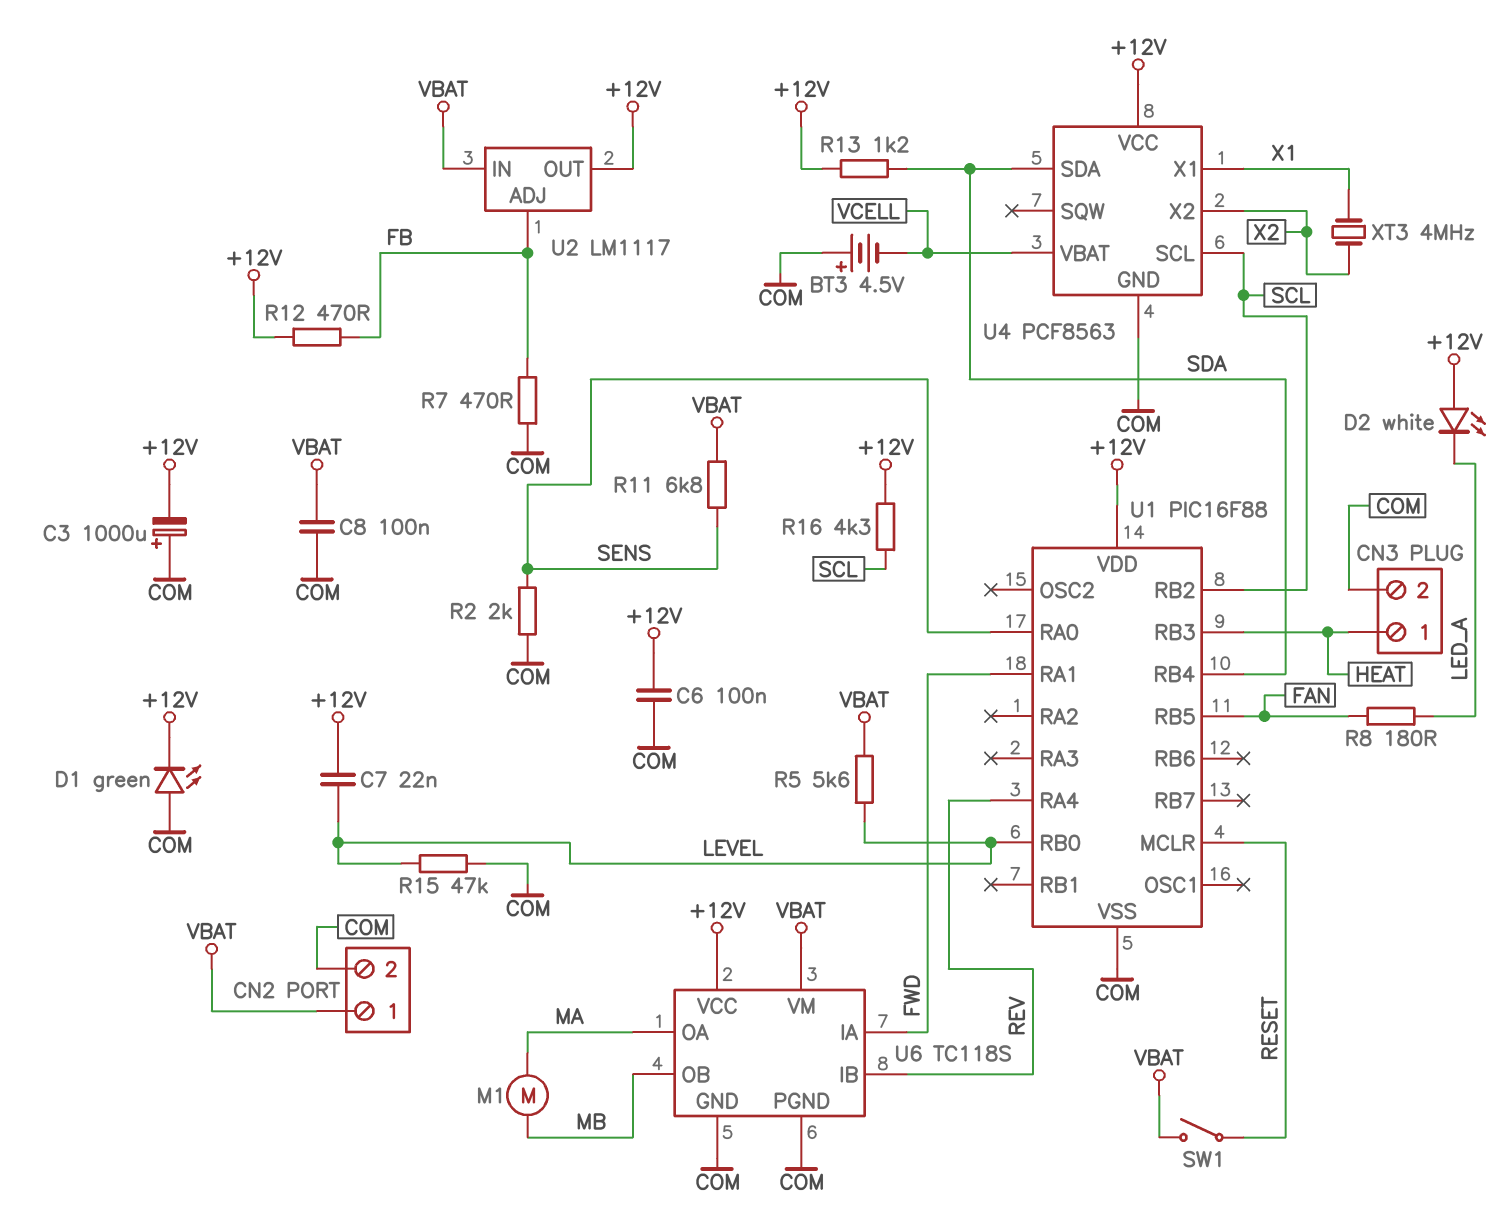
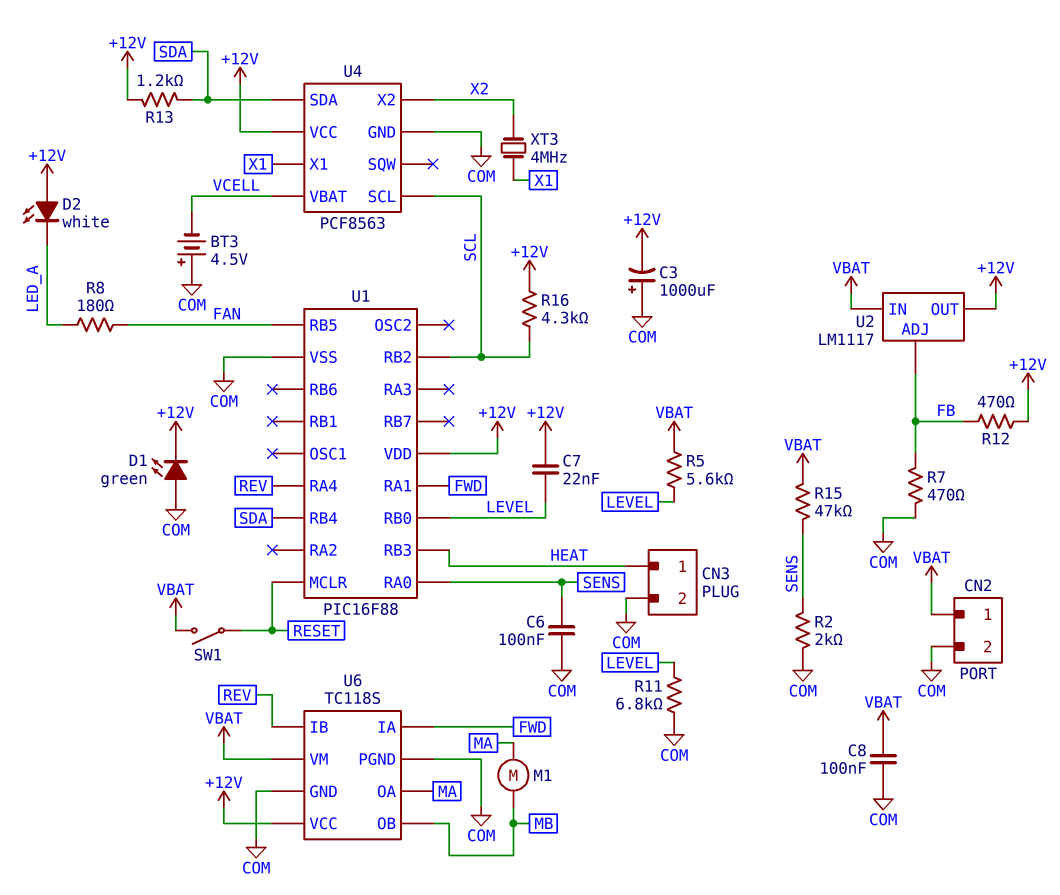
C6: 100nF (+12V, COM) -> 100nF (COM, SENS)
R11: 6.8k (SENS, VBAT) -> 6.8k (COM, LEVEL)
R15: 47k (COM, LEVEL) -> 47k (SENS, VBAT)

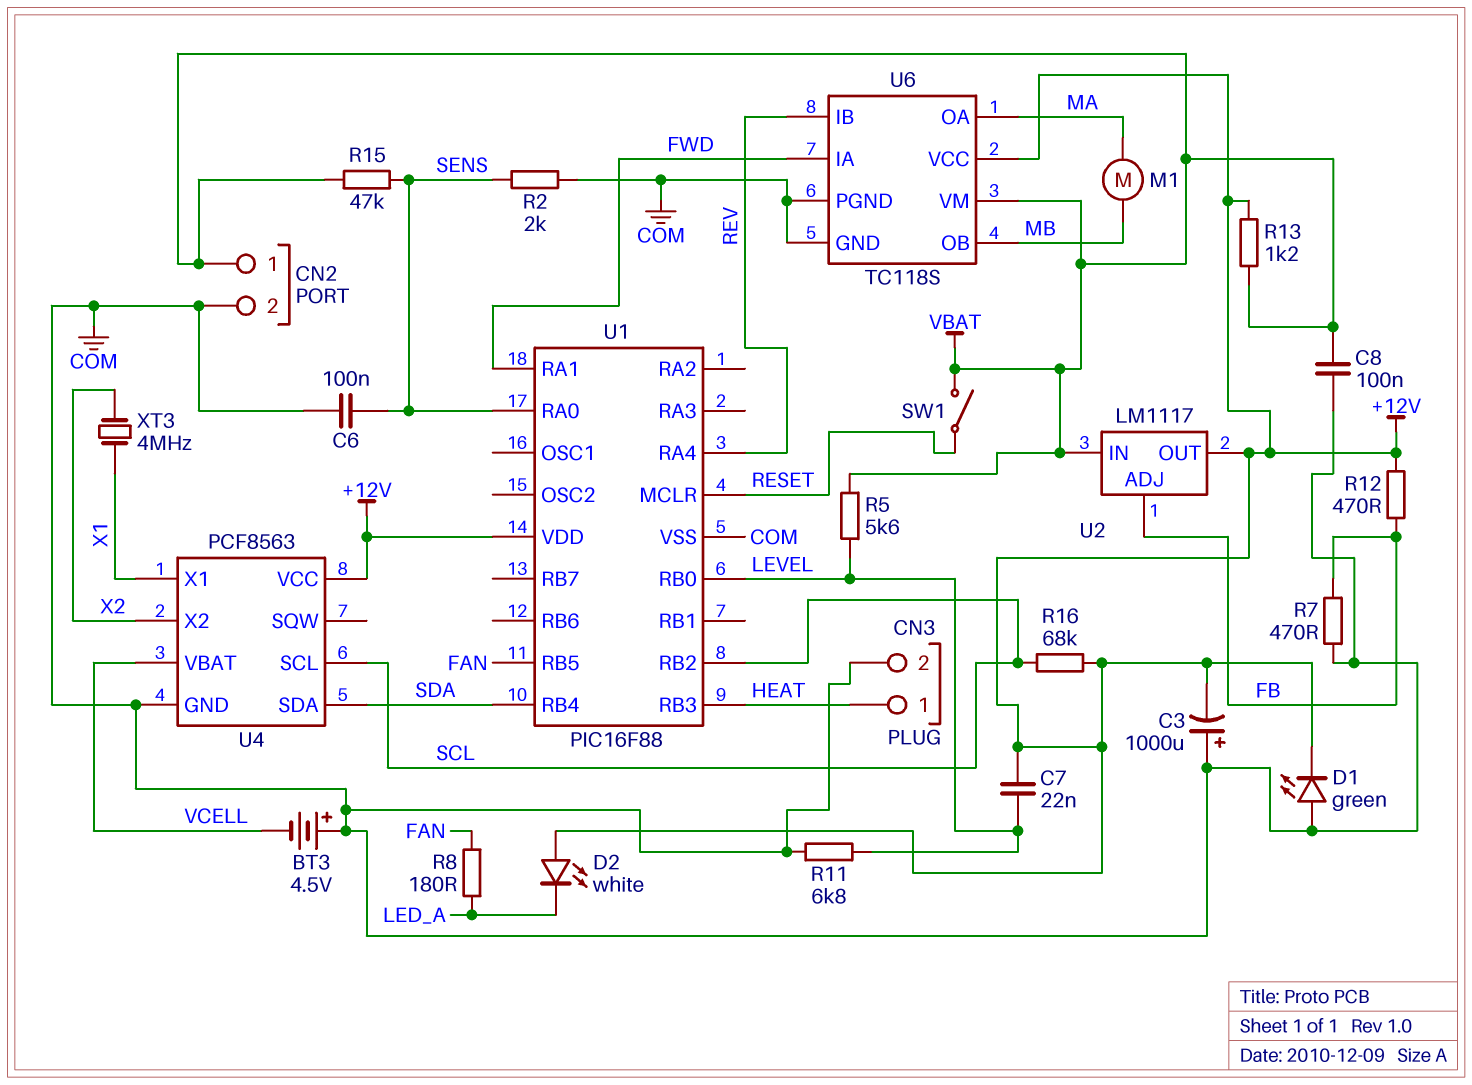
R13: 1.2k (+12V, SDA) -> 1.2k (+12V, VBAT)
R16: 4.3k (+12V, SCL) -> 68k (+12V, SCL)

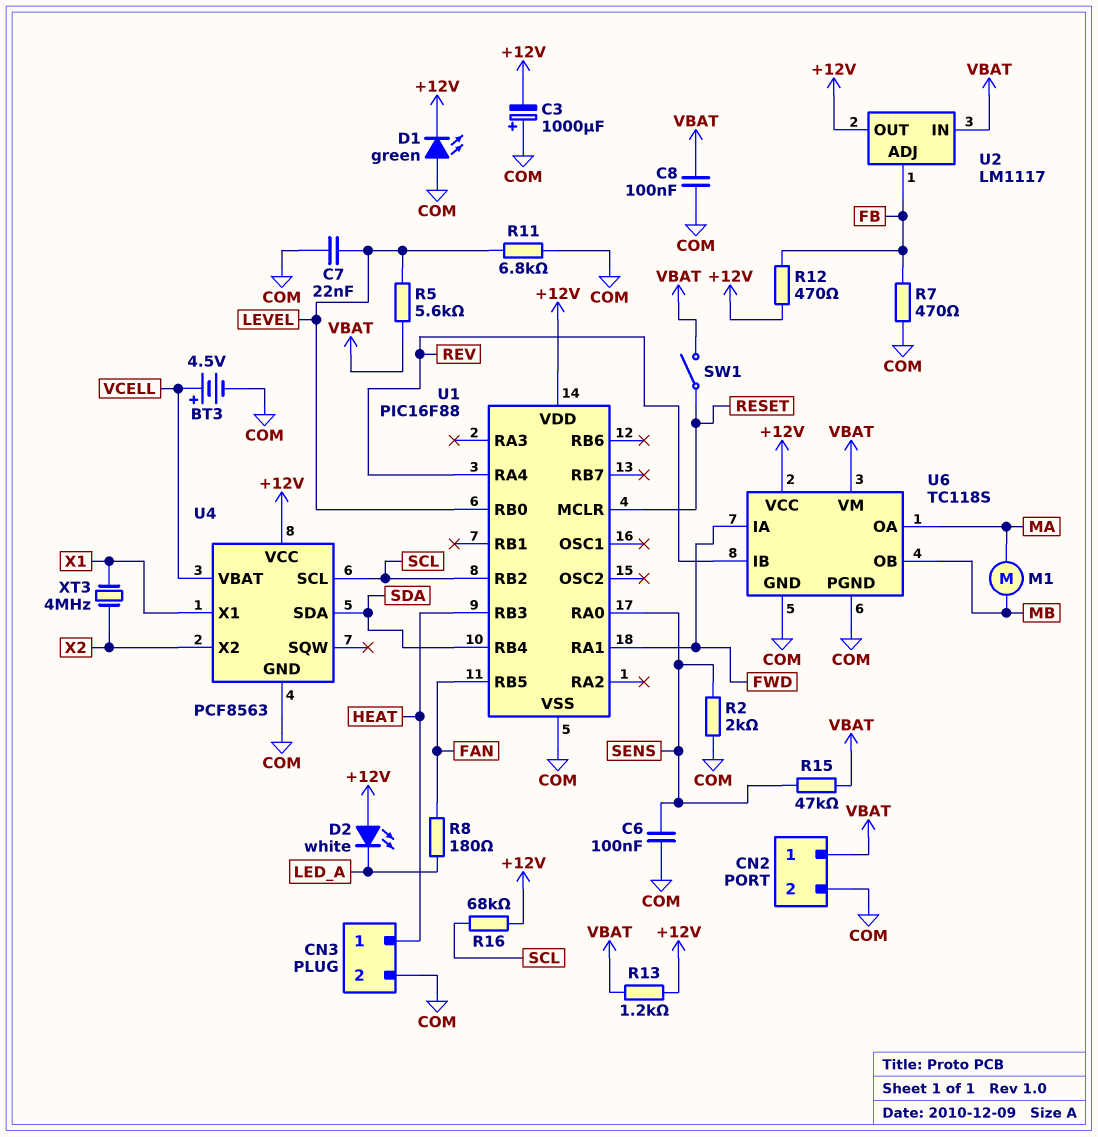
BT3: 4.5V (plus COM, minus VCELL) -> 4.5V (plus VCELL, minus COM)
C7: 22nF (+12V, LEVEL) -> 22nF (COM, LEVEL)

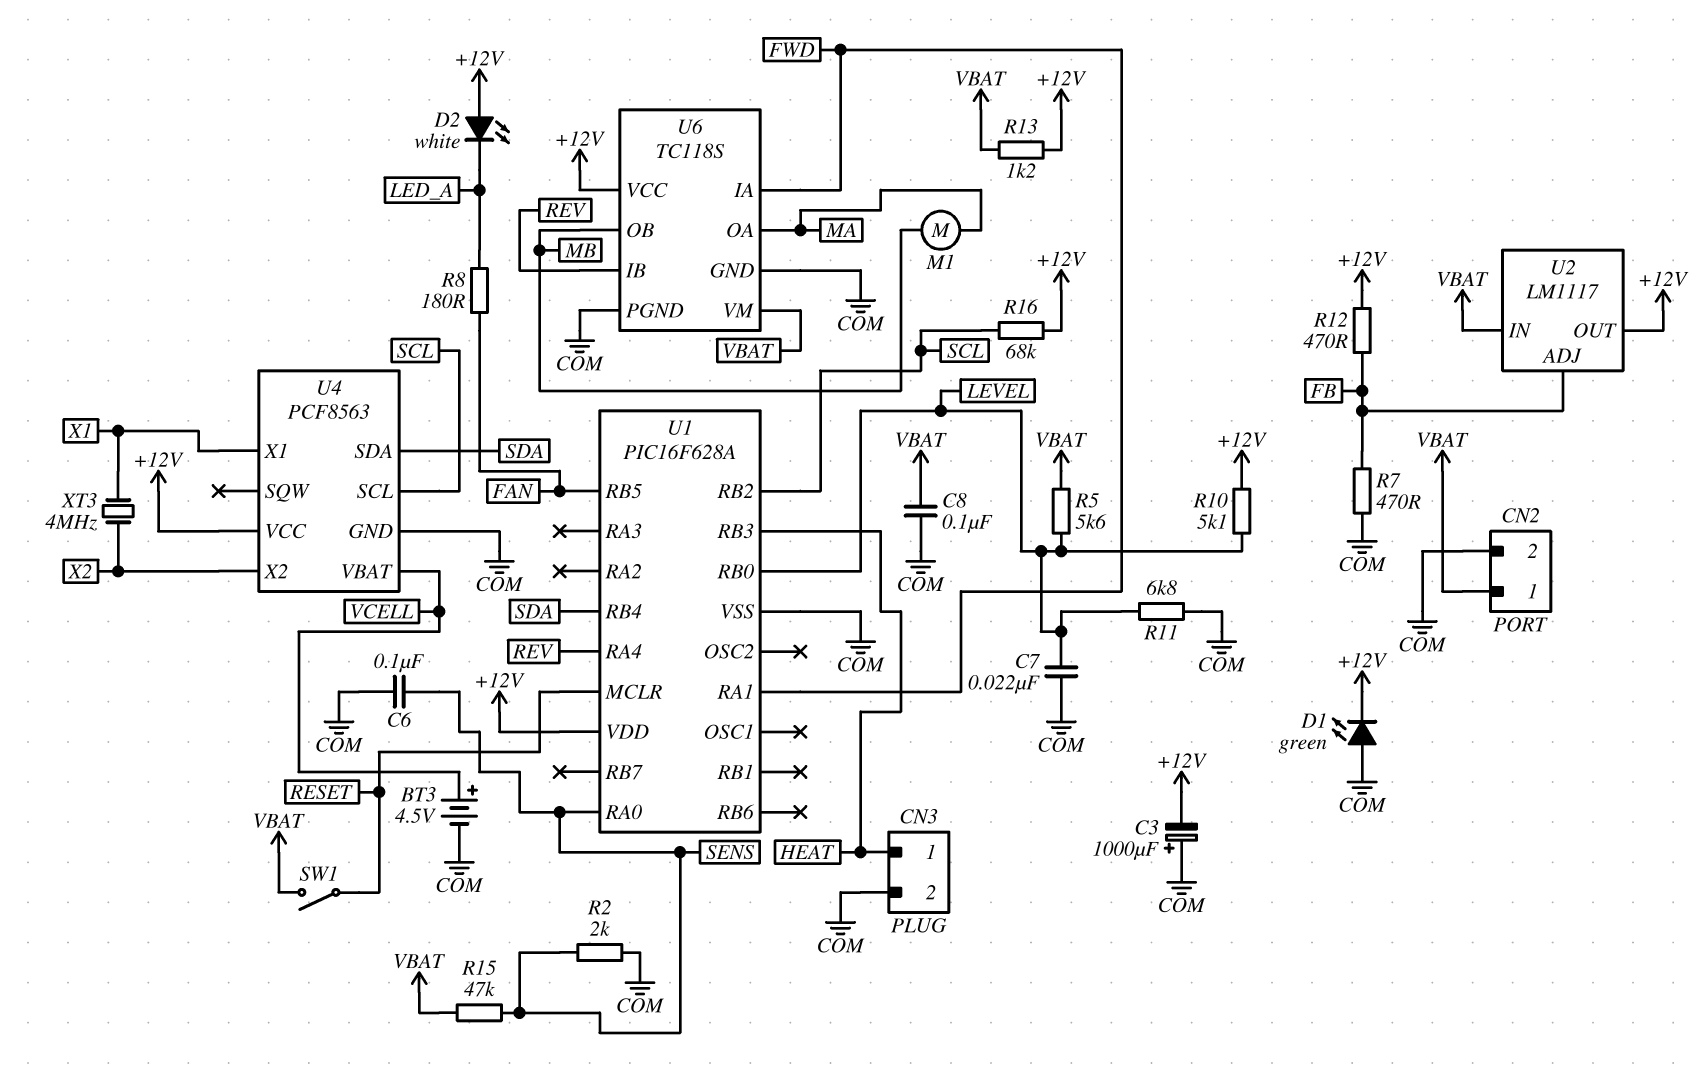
R10: none -> 5.1k (+12V, LEVEL)
U1: PIC16F88 -> PIC16F628A

